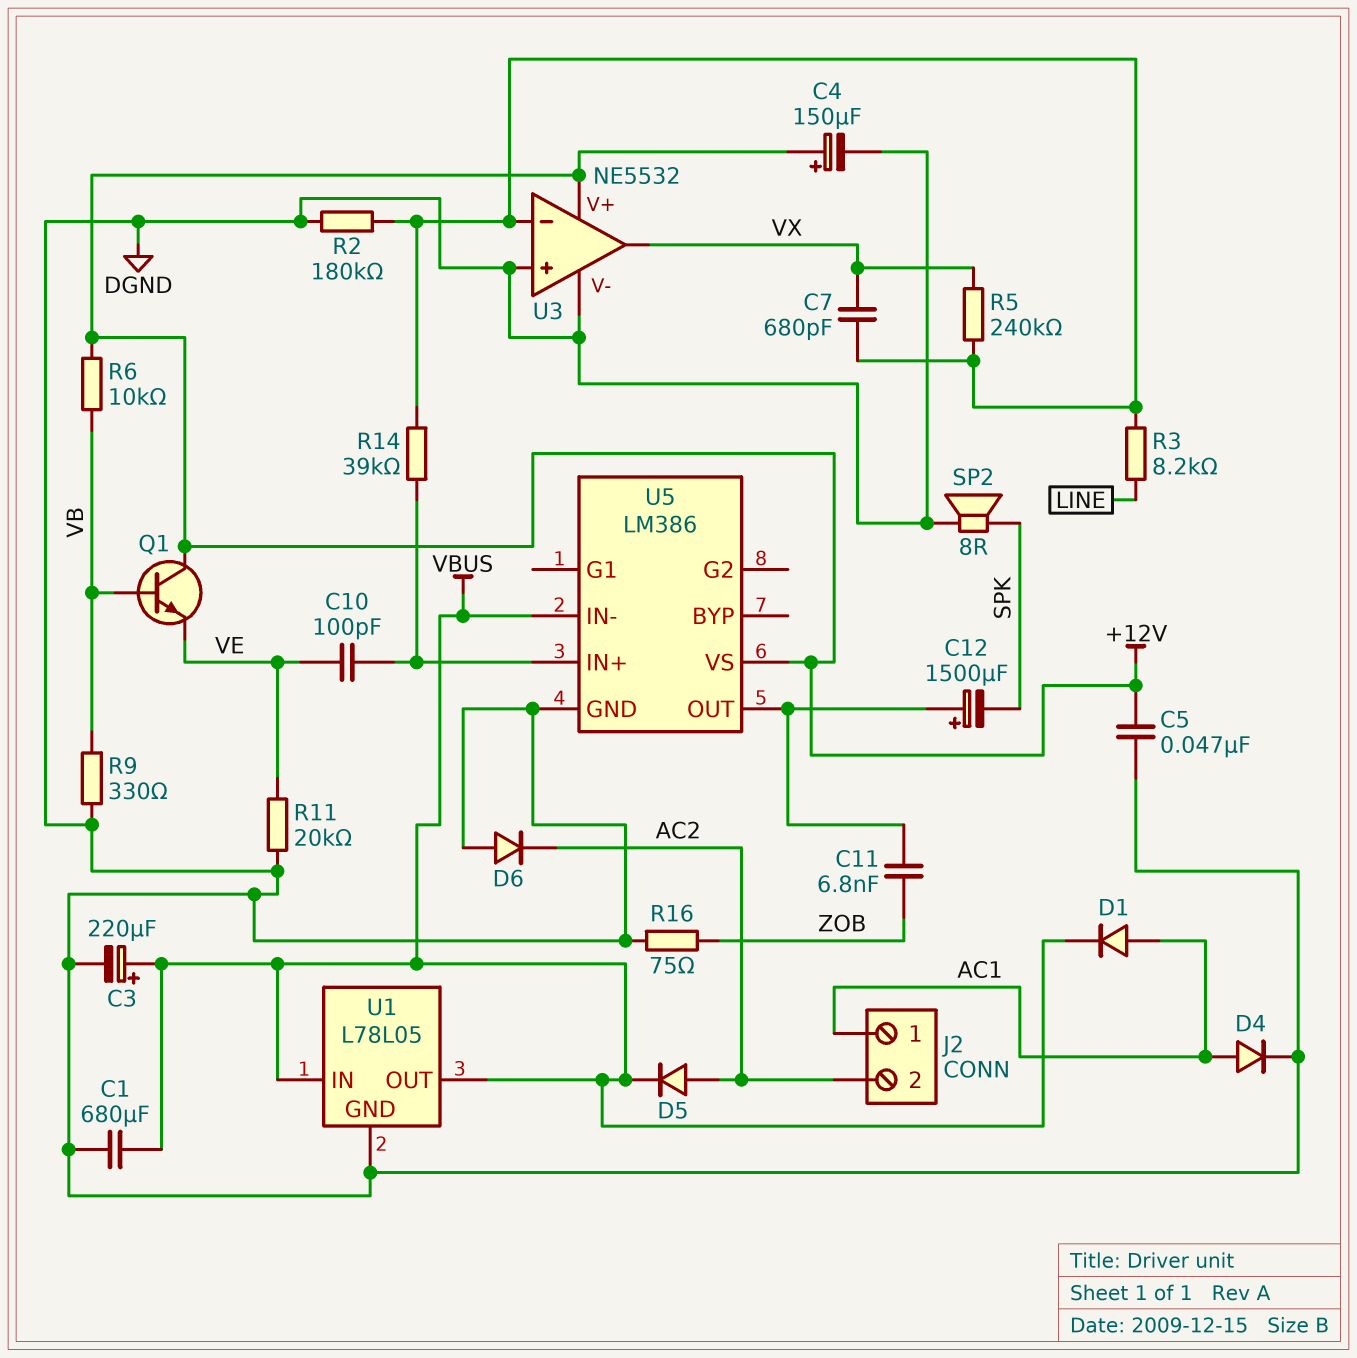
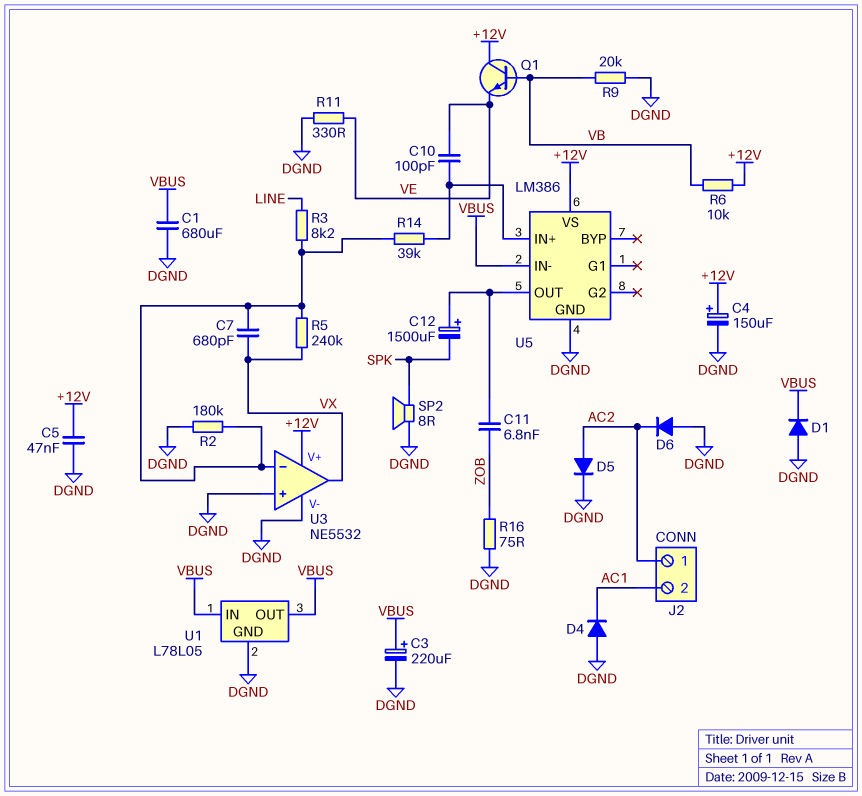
D1: diode (A AC1, K VBUS) -> diode (A DGND, K VBUS)
D4: diode (A AC1, K DGND) -> diode (A DGND, K AC1)
D5: diode (A AC2, K VBUS) -> diode (A AC2, K DGND)
J2 pin 1: AC1 -> AC2
J2 pin 2: AC2 -> AC1
R9: 330 (DGND, VB) -> 20k (DGND, VB)
R11: 20k (DGND, VE) -> 330 (DGND, VE)

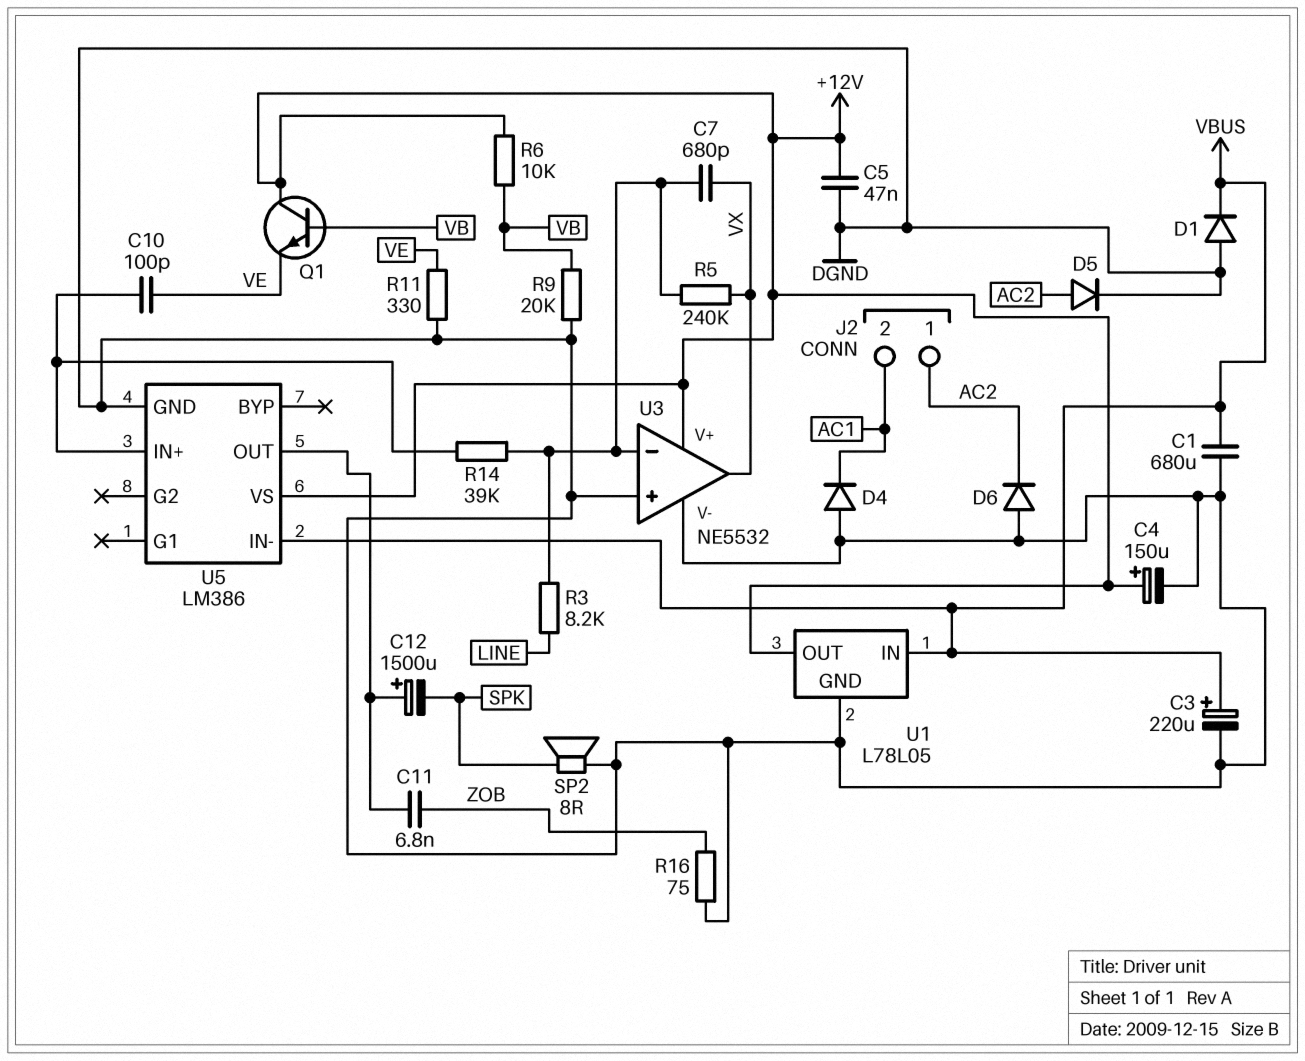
R2: 180k (DGND, U3/in-) -> none
U1 pin OUT: VBUS -> +12V

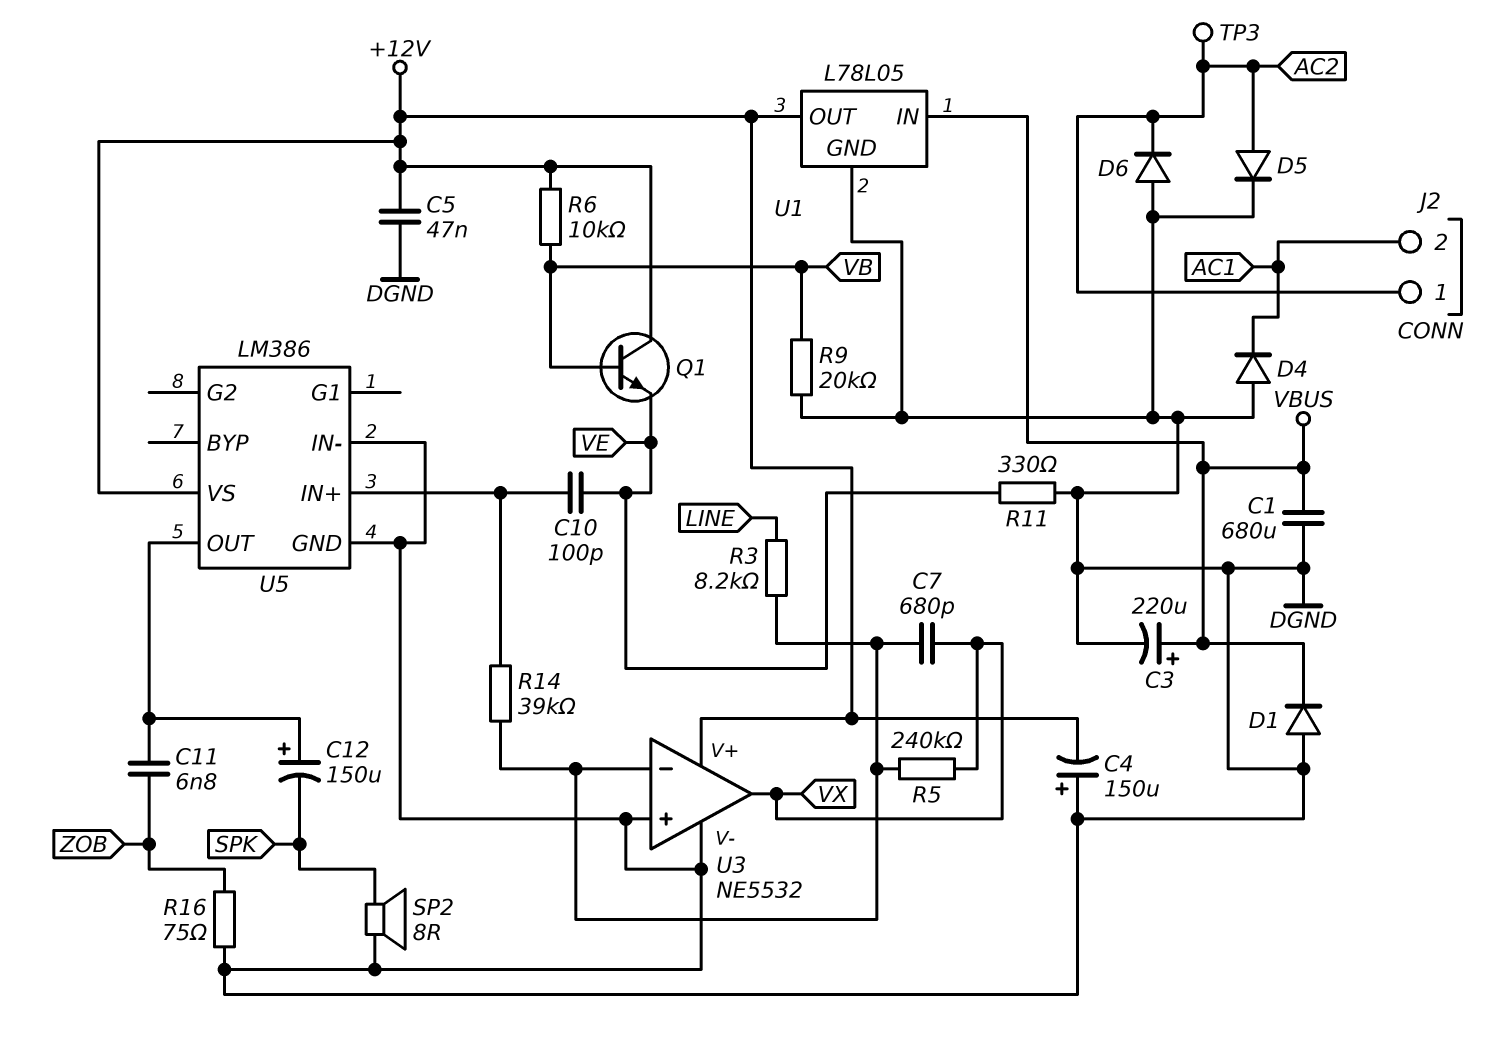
C4: 150uF (plus +12V, minus DGND) -> 150uF (plus DGND, minus +12V)
C12: 1500uF (plus U5/OUT, minus SPK) -> 150uF (plus U5/OUT, minus SPK)
TP3: none -> test point (AC2)
U5 pin IN-: VBUS -> DGND

